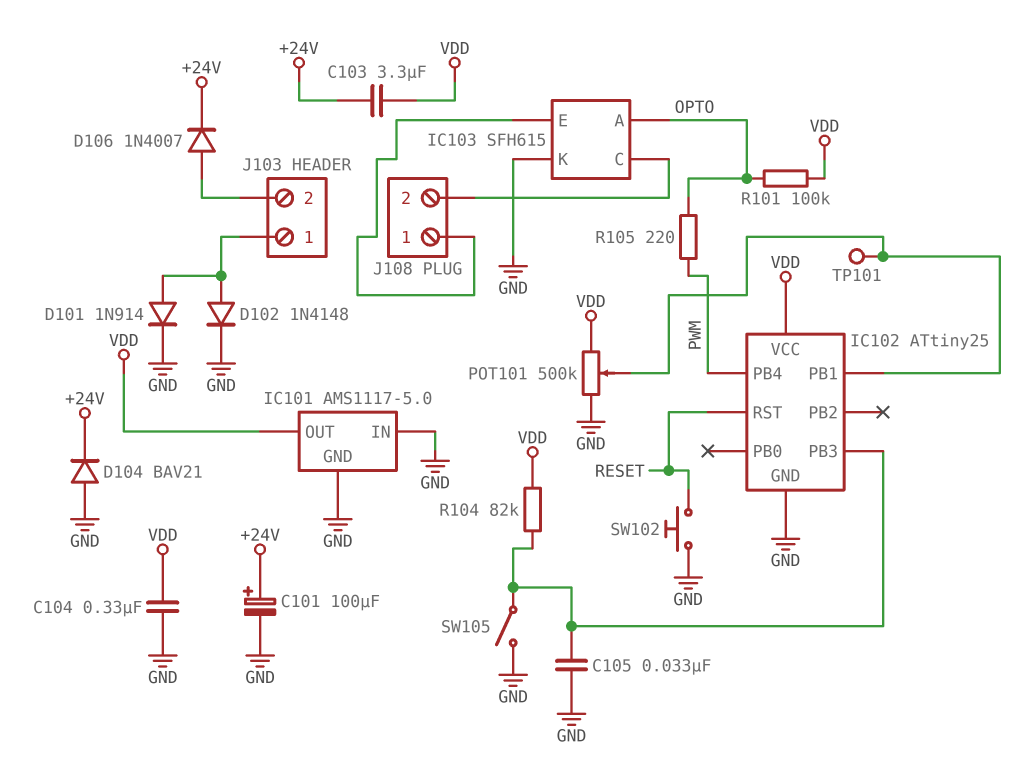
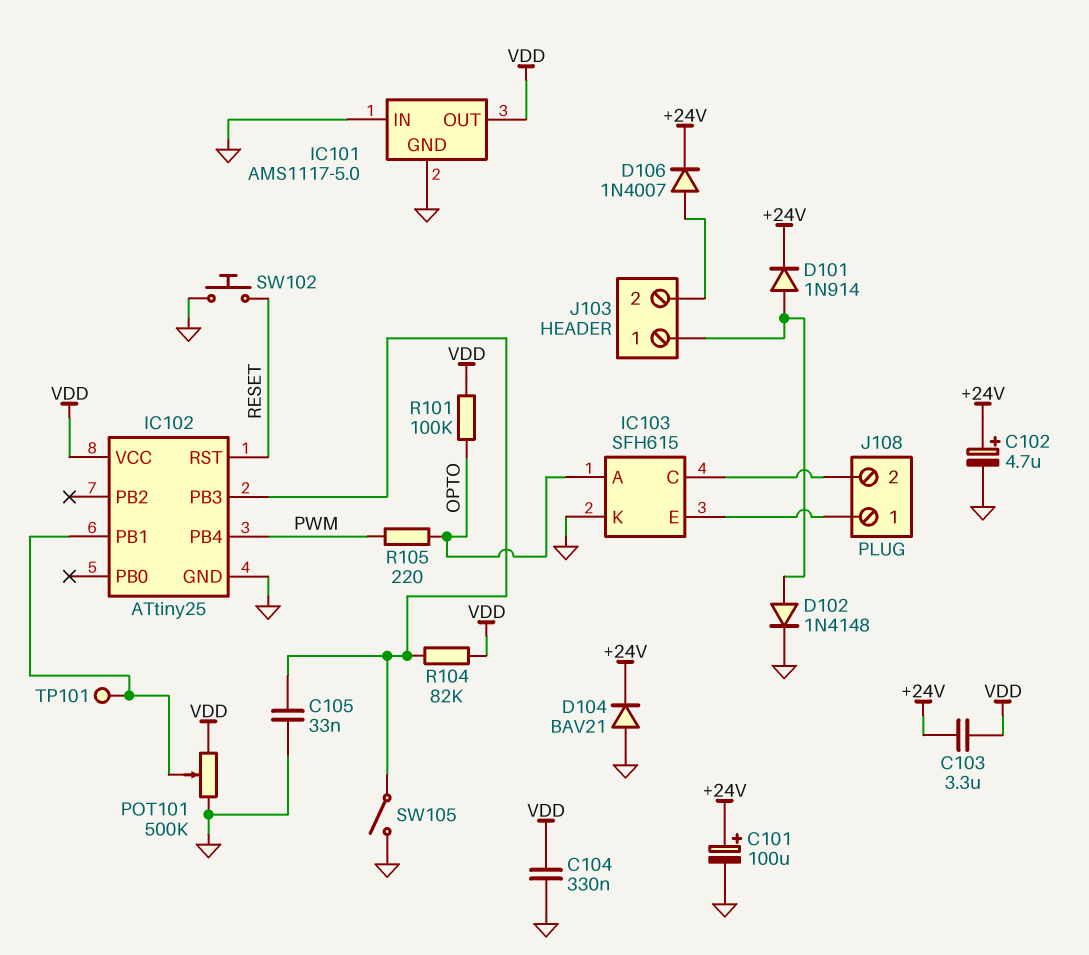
C102: none -> 4.7uF (plus +24V, minus GND)
D101: diode 1N914 (A J103/1, K GND) -> diode 1N914 (A J103/1, K +24V)

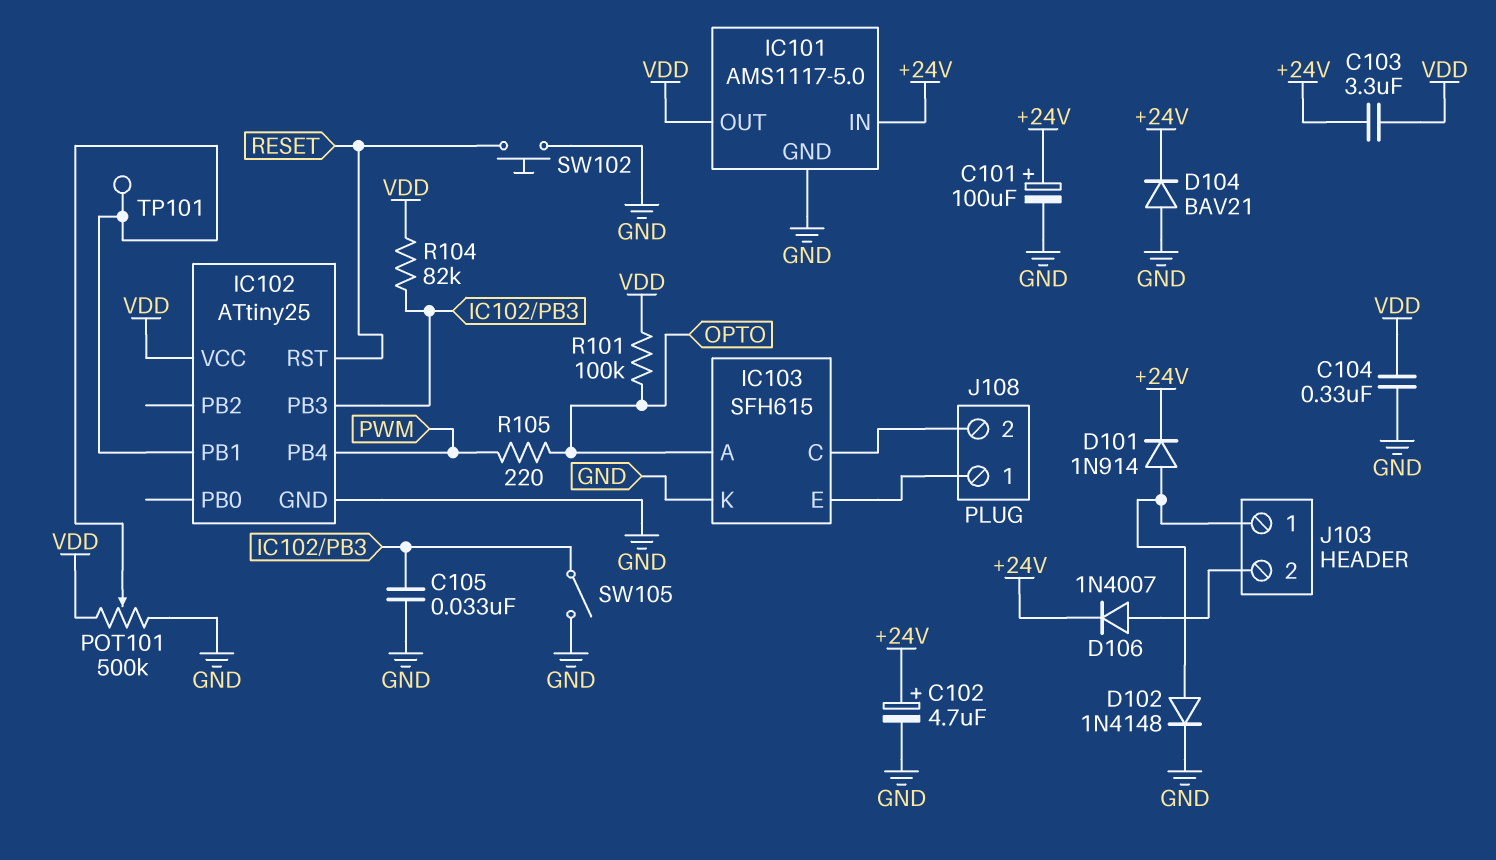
IC101 pin IN: GND -> +24V

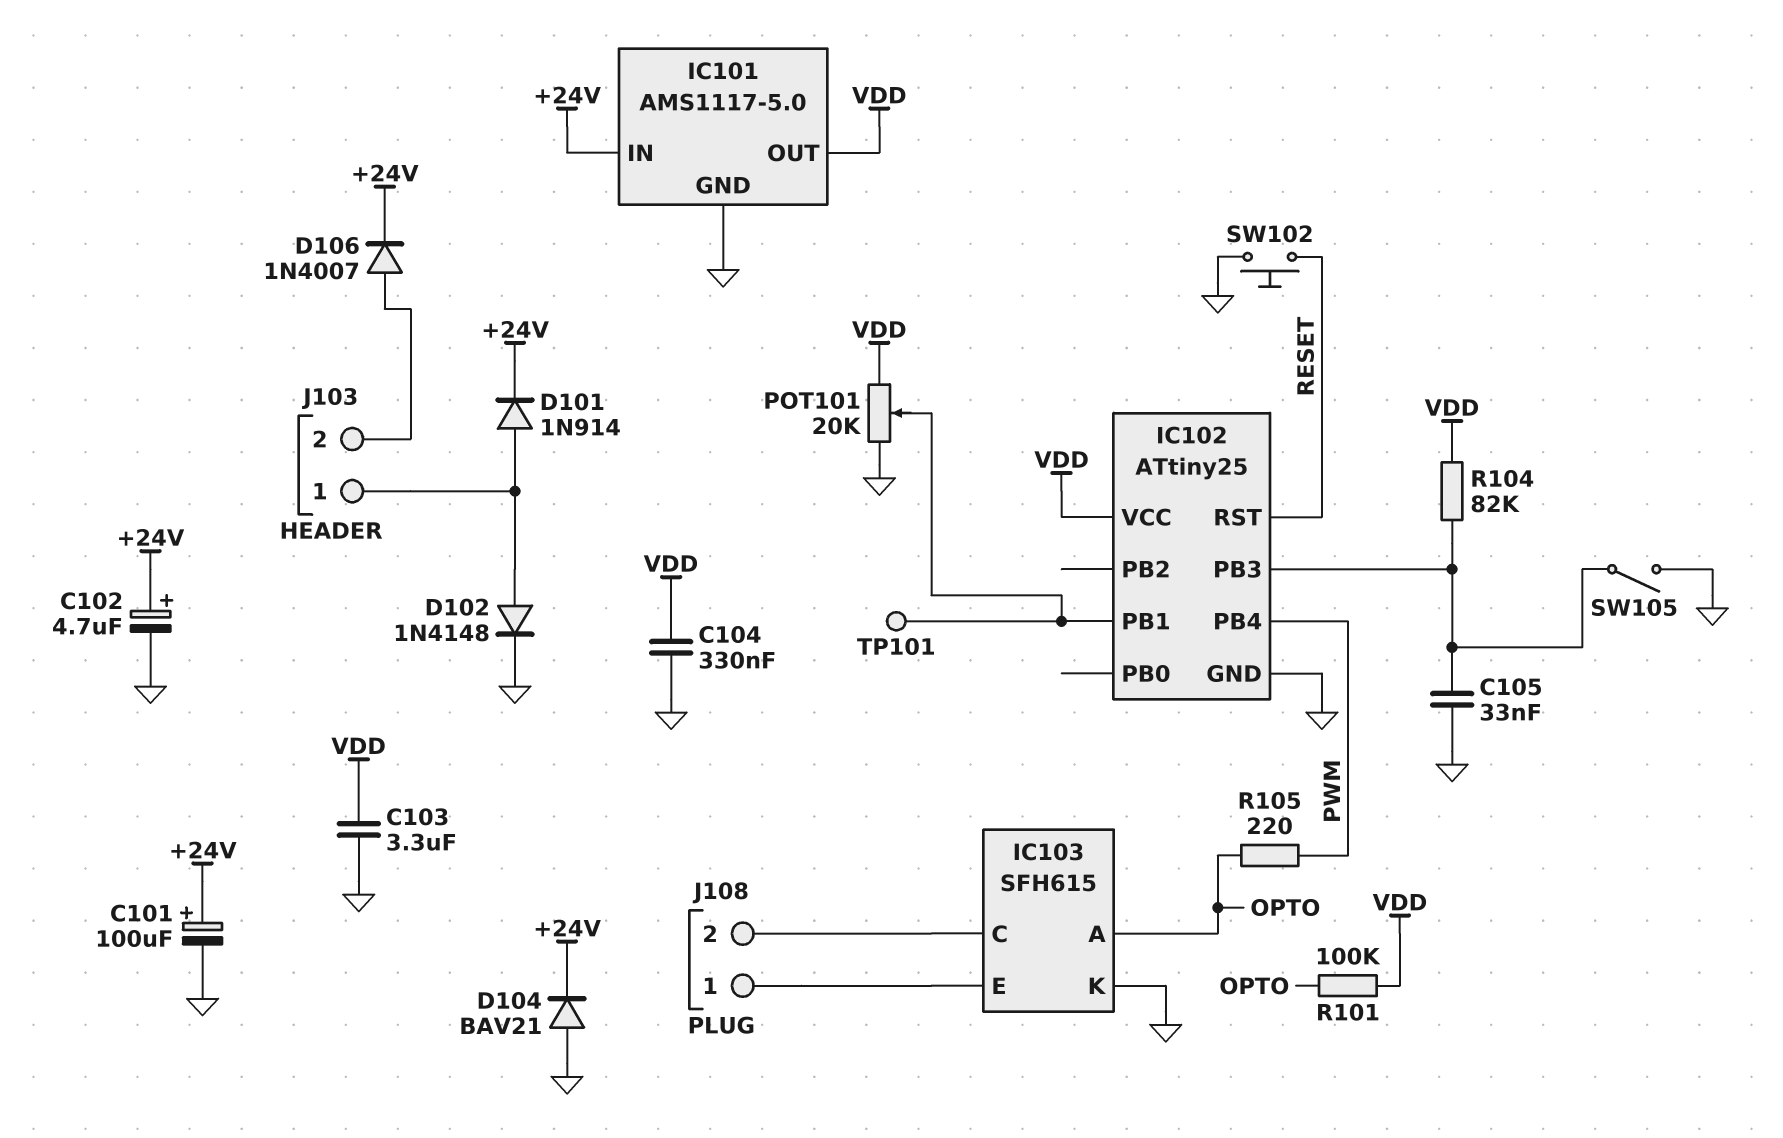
C103: 3.3uF (+24V, VDD) -> 3.3uF (GND, VDD)
POT101: 500k (GND, VDD, wiper IC102/PB1) -> 20k (GND, VDD, wiper IC102/PB1)

